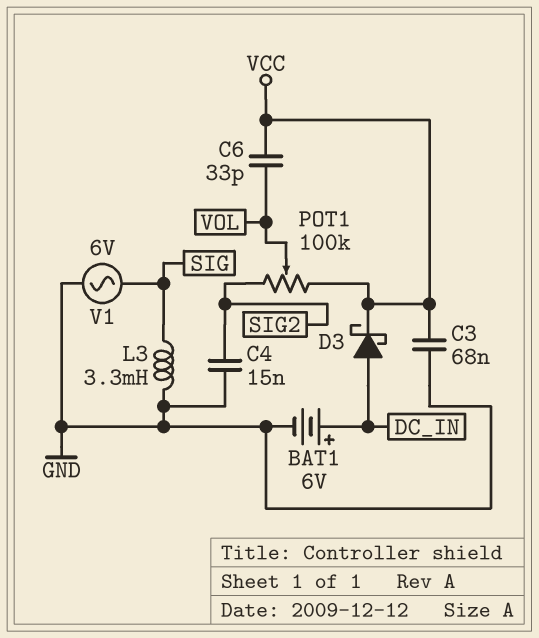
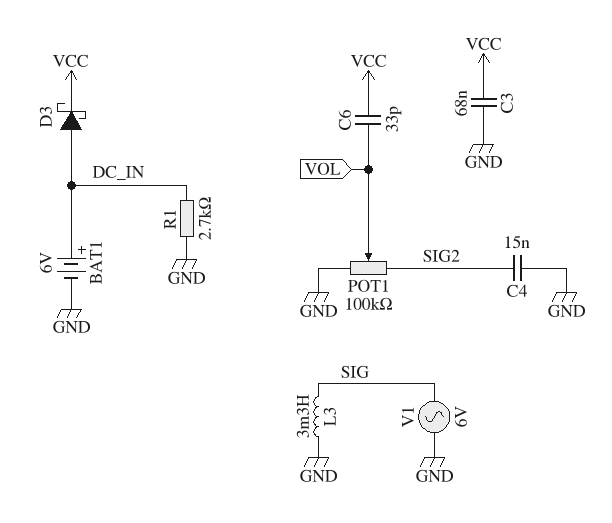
POT1: 100k (SIG2, VCC, wiper VOL) -> 100k (GND, SIG2, wiper VOL)
R1: none -> 2.7k (DC_IN, GND)

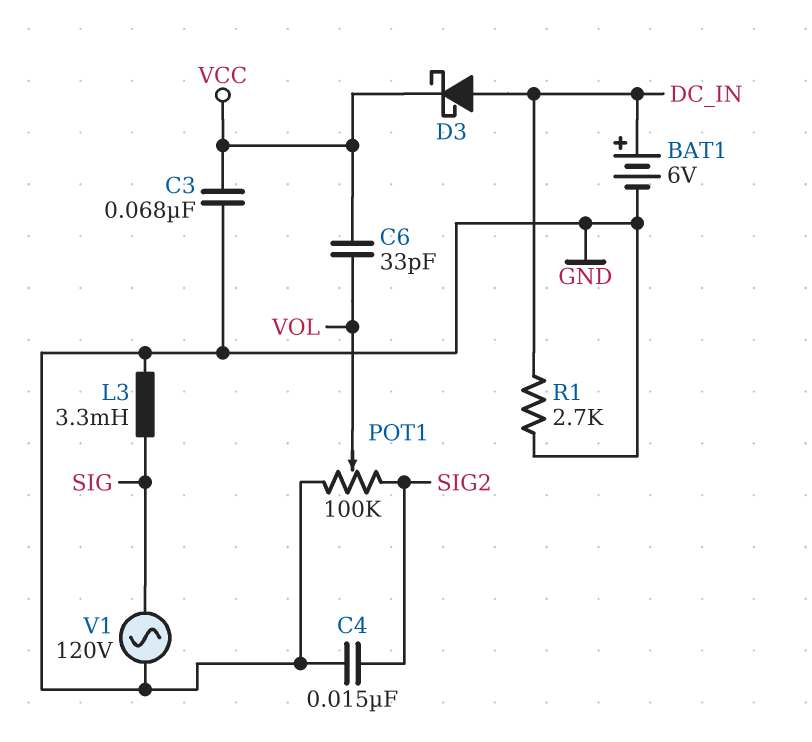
V1: AC 6V (GND, SIG) -> AC 120V (GND, SIG)

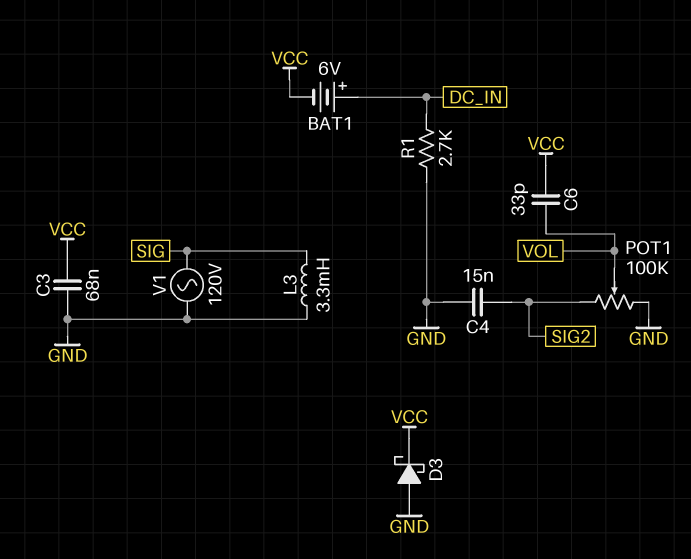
BAT1: 6V (plus DC_IN, minus GND) -> 6V (plus DC_IN, minus VCC)
D3: schottky (A DC_IN, K VCC) -> schottky (A GND, K VCC)

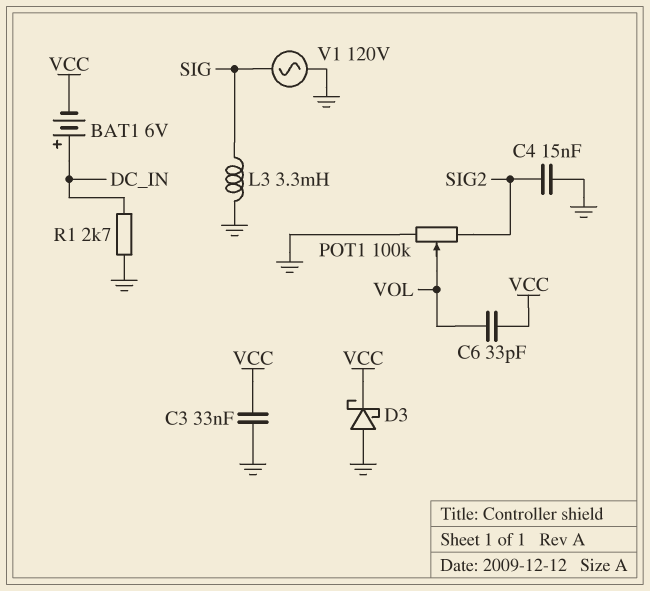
C3: 68nF (GND, VCC) -> 33nF (GND, VCC)

